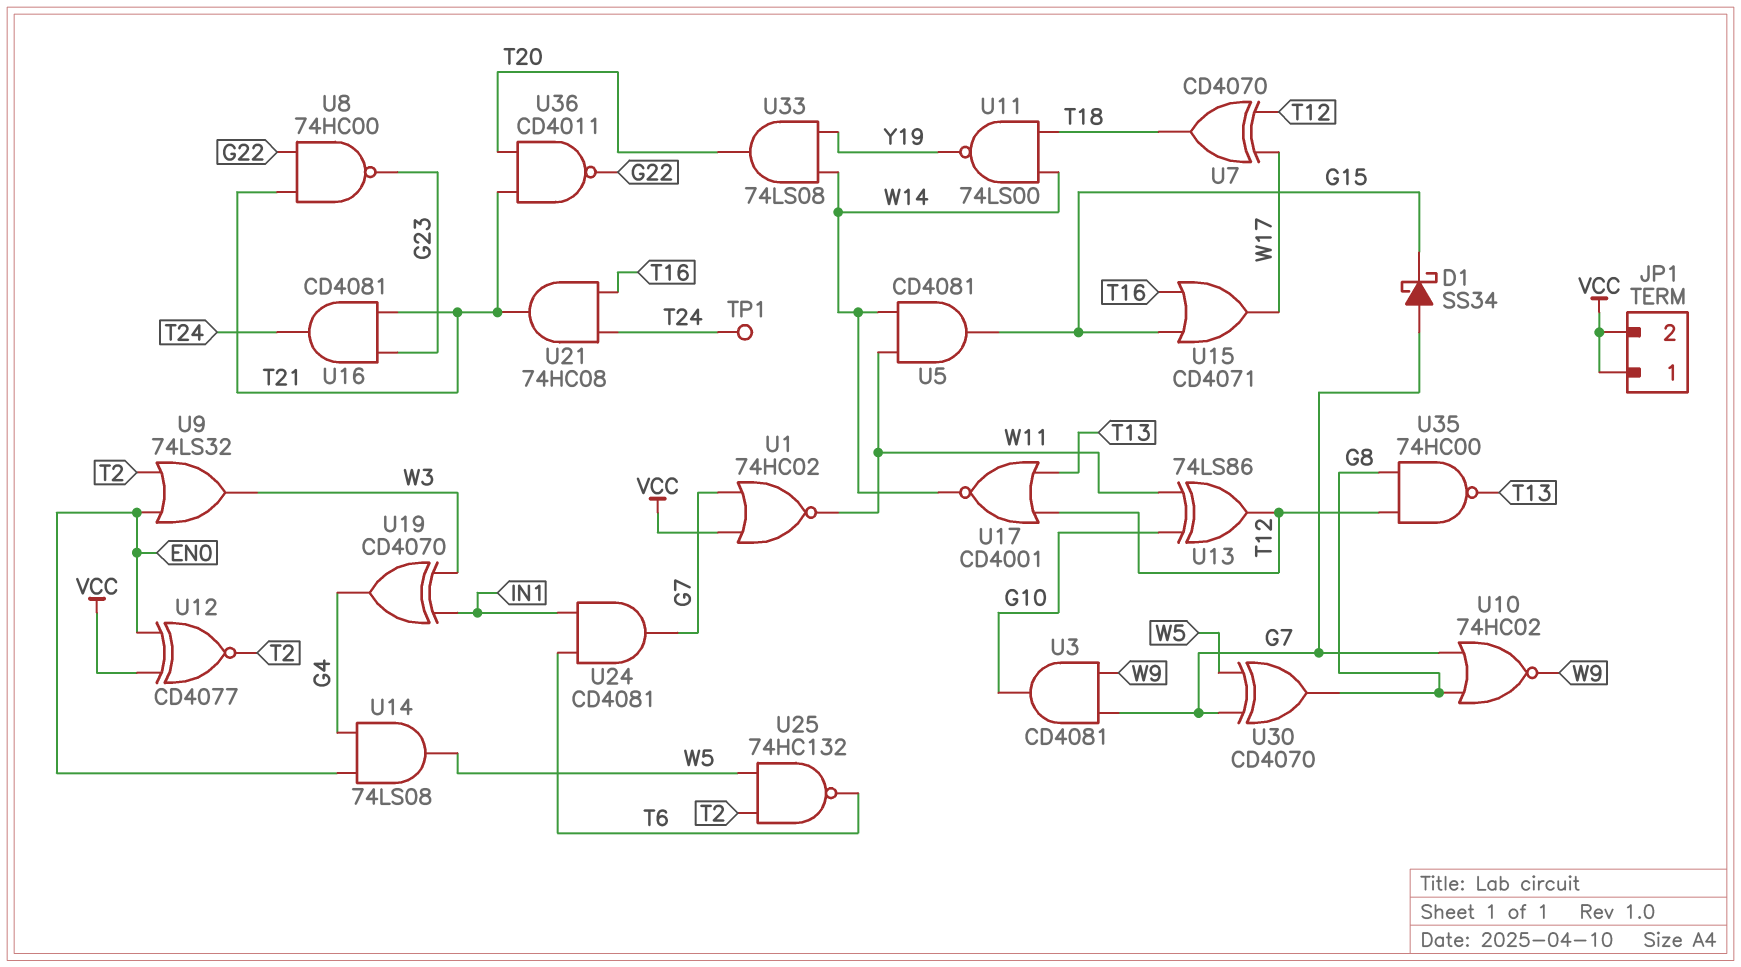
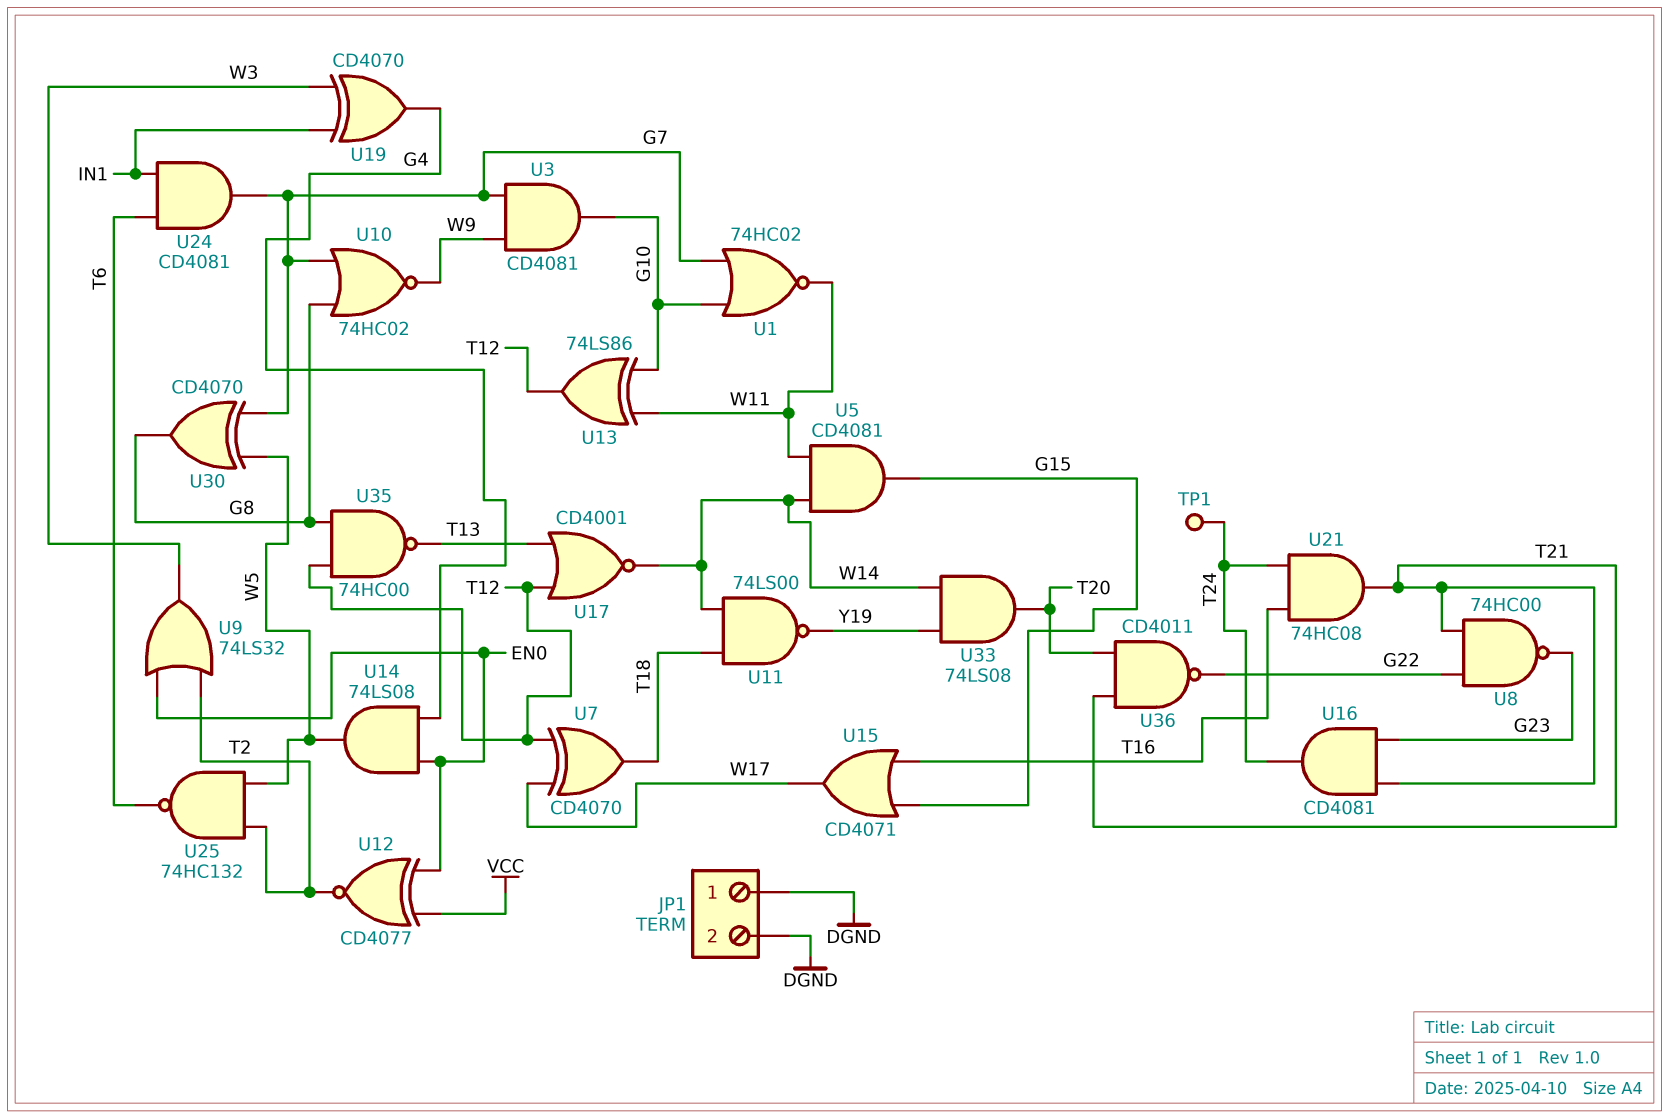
D1: schottky SS34 (A G7, K G15) -> none
JP1 pin 1: VCC -> DGND
JP1 pin 2: VCC -> DGND
U1: NOR 74HC02 (in G7, in VCC, out W11) -> NOR 74HC02 (in G7, in G10, out W11)

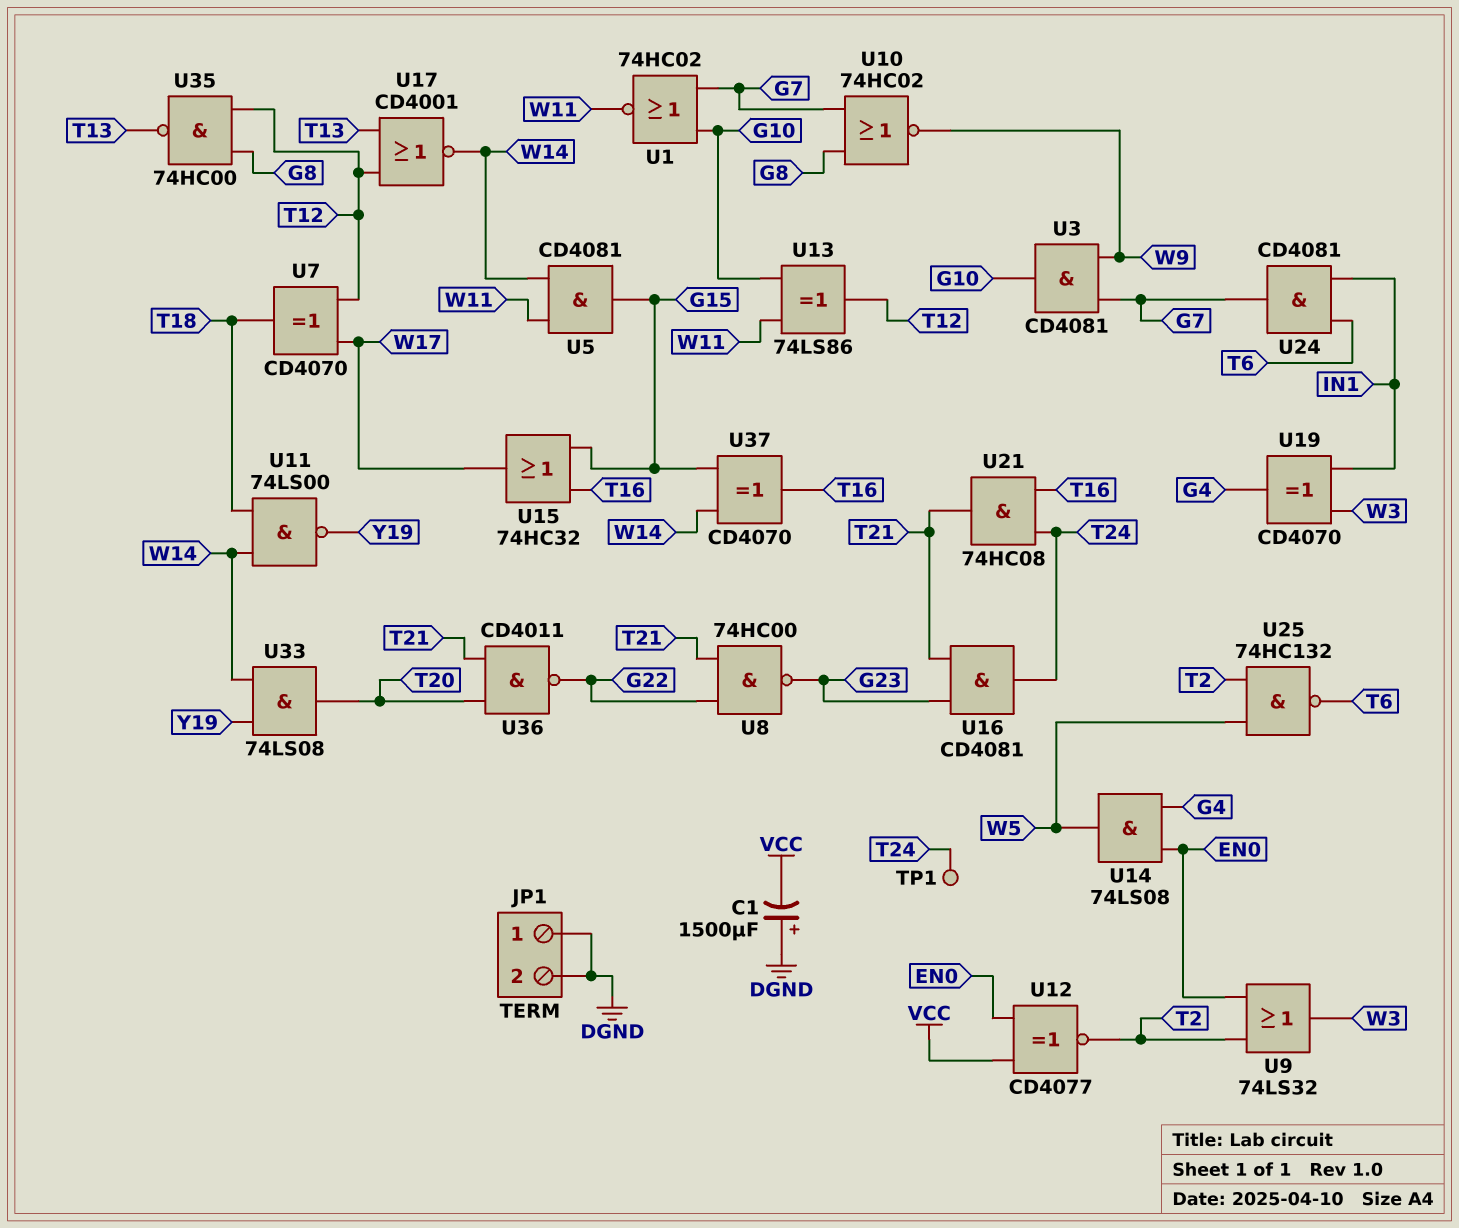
C1: none -> 1500uF (plus DGND, minus VCC)
U15: OR CD4071 (in G15, in T16, out W17) -> OR 74HC32 (in G15, in T16, out W17)
U30: XOR CD4070 (in G7, in W5, out G8) -> none
U37: none -> XOR CD4070 (in G15, in W14, out T16)

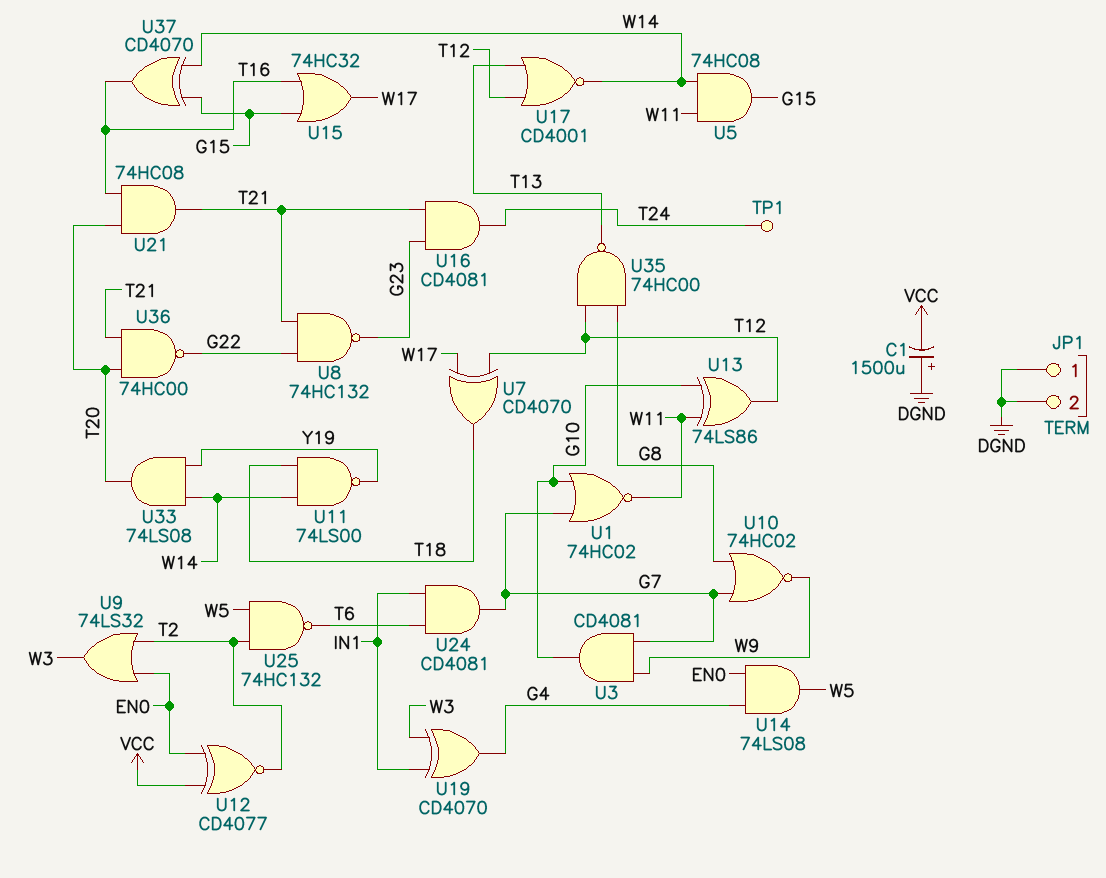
U5: AND CD4081 (in W11, in W14, out G15) -> AND 74HC08 (in W11, in W14, out G15)
U8: NAND 74HC00 (in G22, in T21, out G23) -> NAND 74HC132 (in G22, in T21, out G23)
U21: AND 74HC08 (in T16, in T24, out T21) -> AND 74HC08 (in T16, in T20, out T21)
U36: NAND CD4011 (in T20, in T21, out G22) -> NAND 74HC00 (in T20, in T21, out G22)

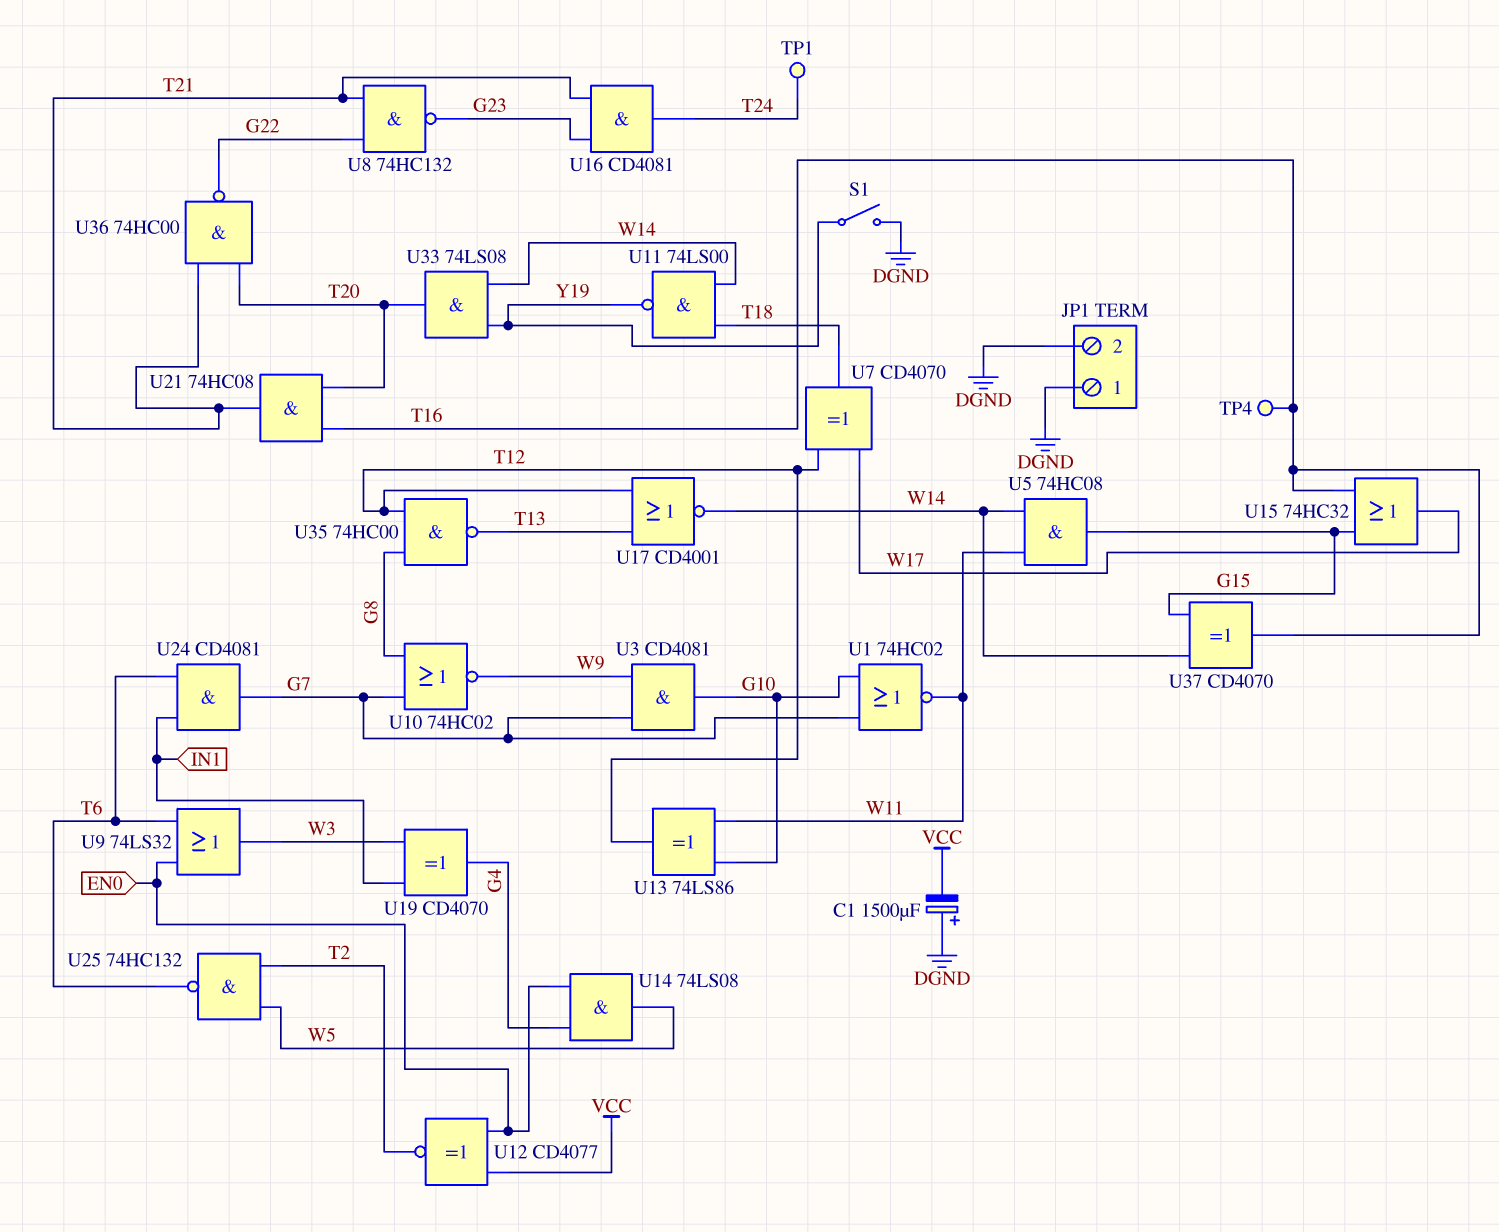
S1: none -> switch (DGND, Y19)
TP4: none -> test point (T16)
U9: OR 74LS32 (in EN0, in T2, out W3) -> OR 74LS32 (in EN0, in T6, out W3)

